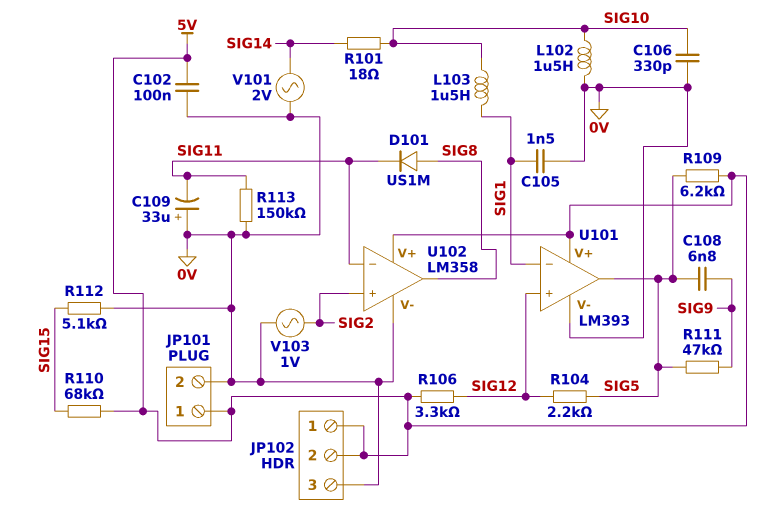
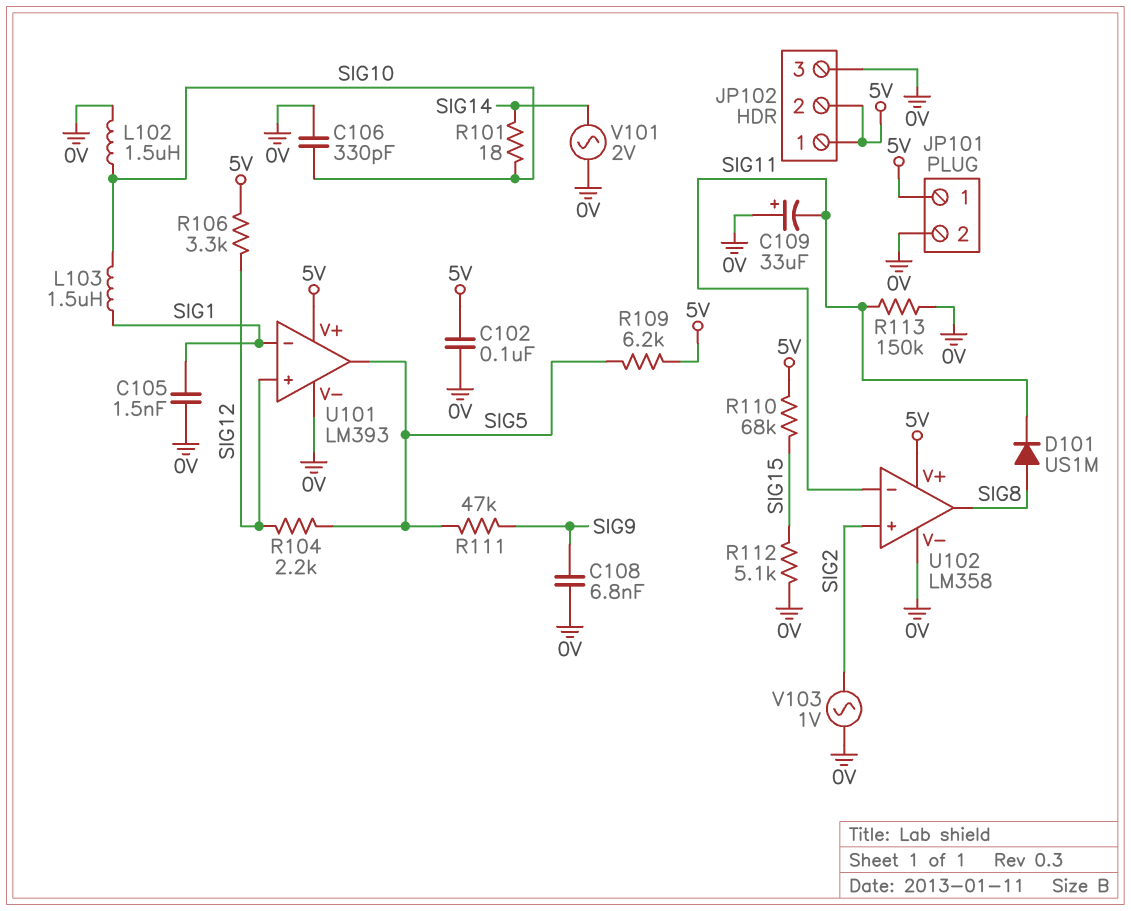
C108: 6.8nF (SIG5, SIG9) -> 6.8nF (0V, SIG9)

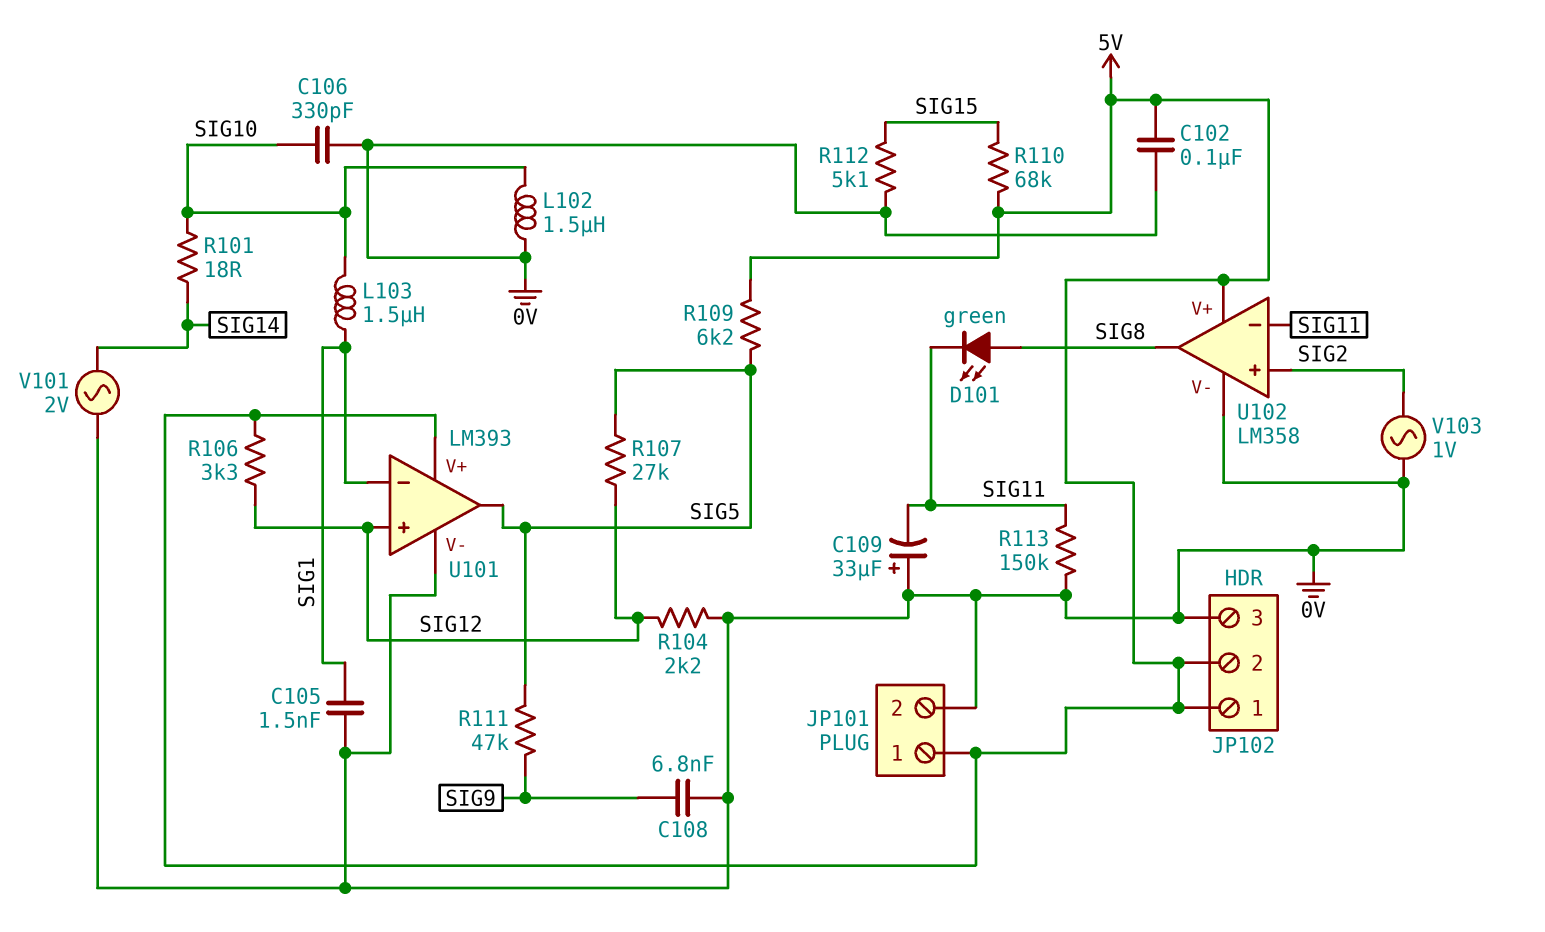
D101: diode US1M (A SIG8, K SIG11) -> LED green (A SIG8, K SIG11)
R104: 2.2k (SIG5, SIG12) -> 2.2k (0V, SIG12)
R107: none -> 27k (SIG5, SIG12)

